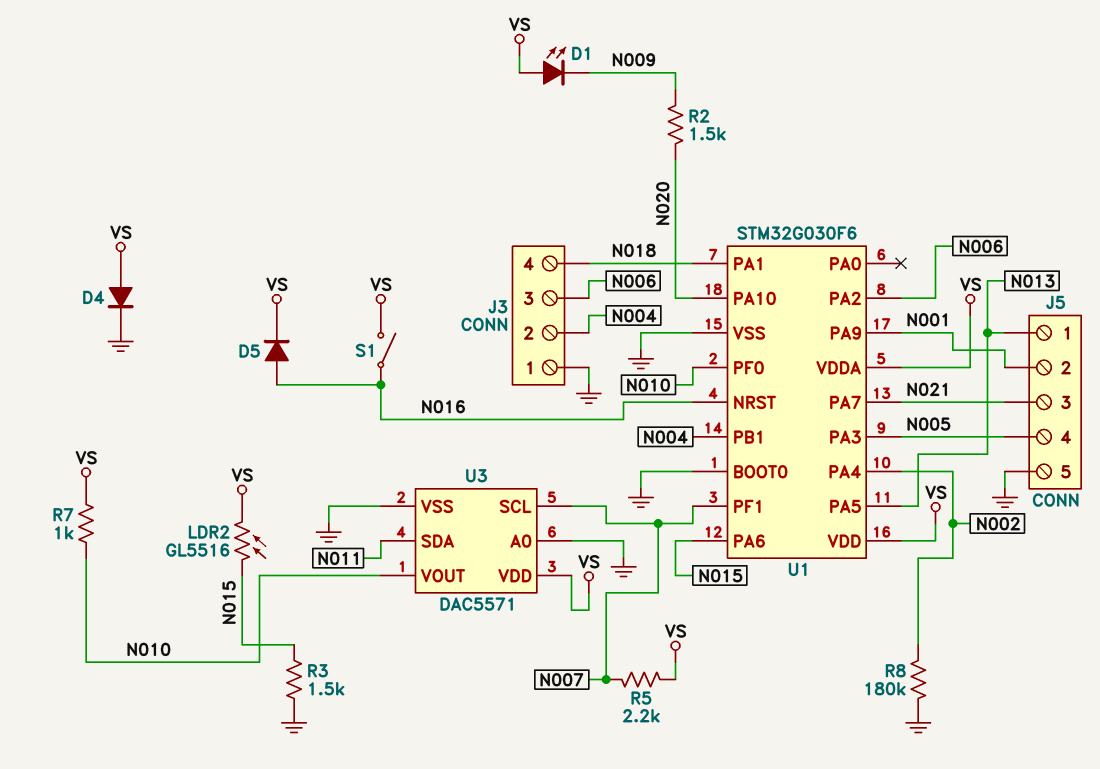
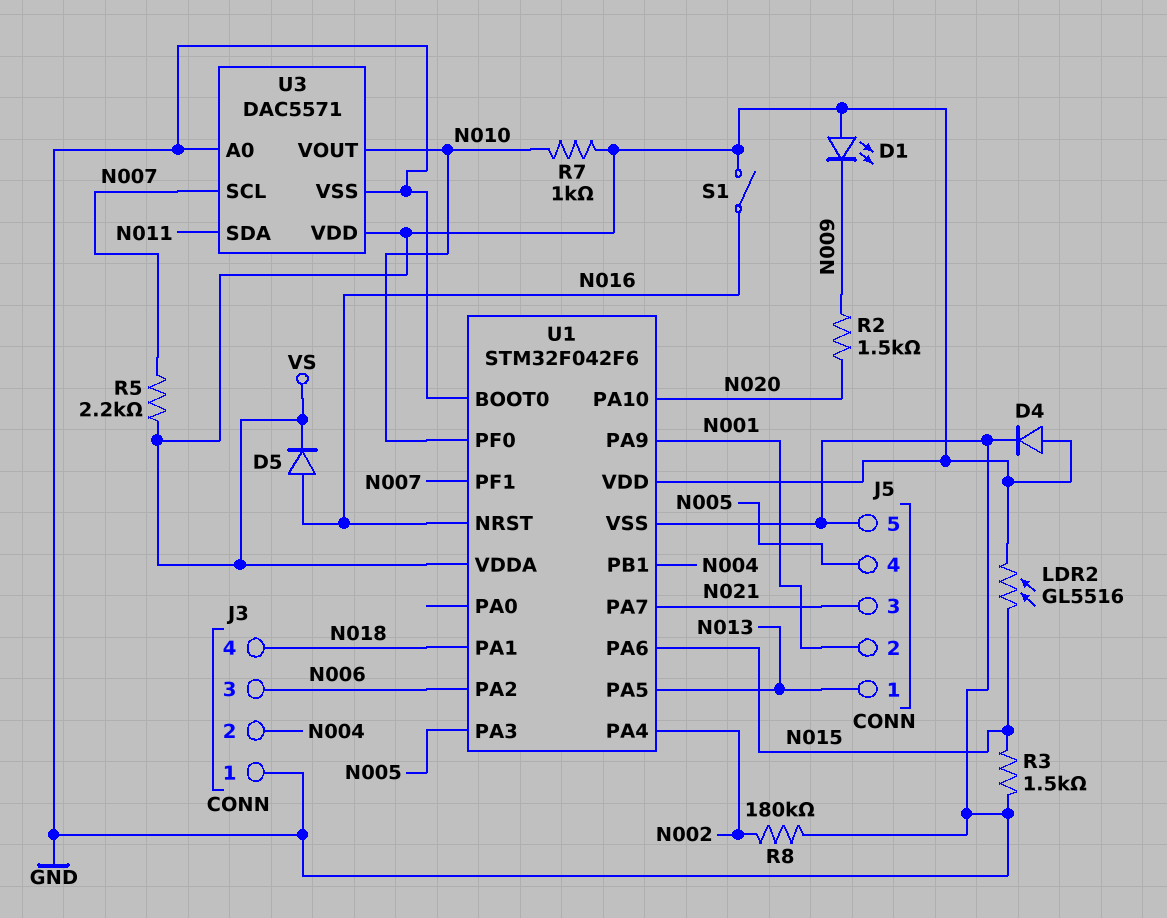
U1: STM32G030F6 -> STM32F042F6

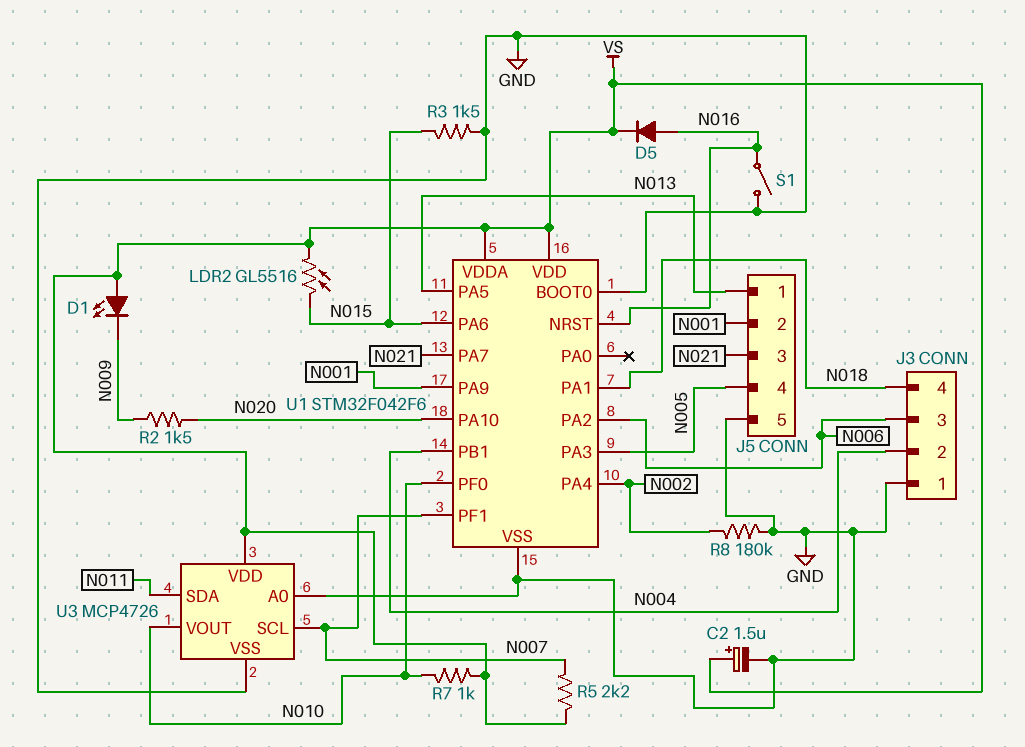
C2: none -> 1.5uF (plus VS, minus GND)
D4: diode (A VS, K GND) -> none
S1: switch (N016, VS) -> switch (GND, N016)
U3: DAC5571 -> MCP4726

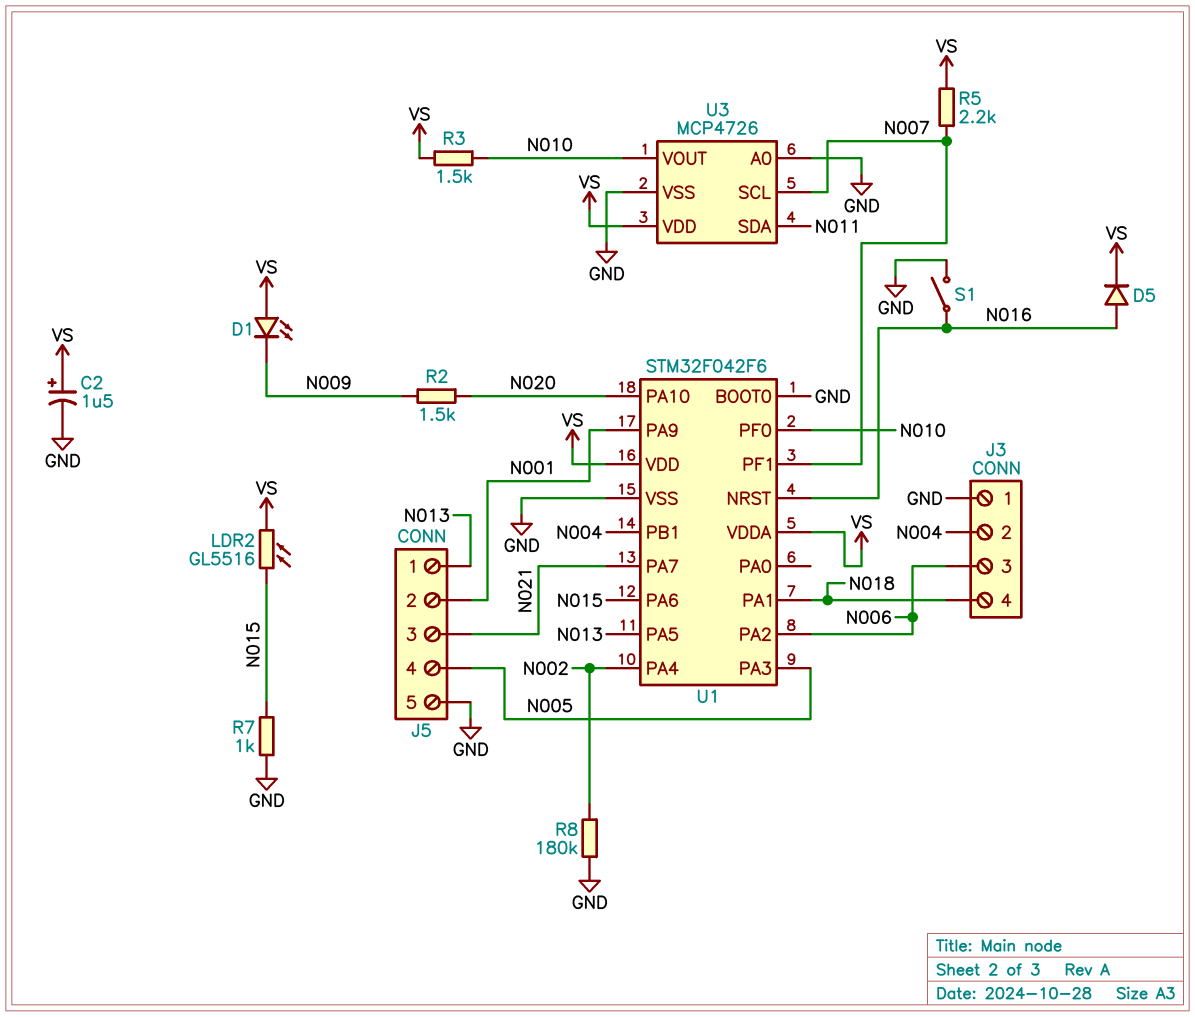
R3: 1.5k (GND, N015) -> 1.5k (N010, VS)
R7: 1k (N010, VS) -> 1k (GND, N015)

